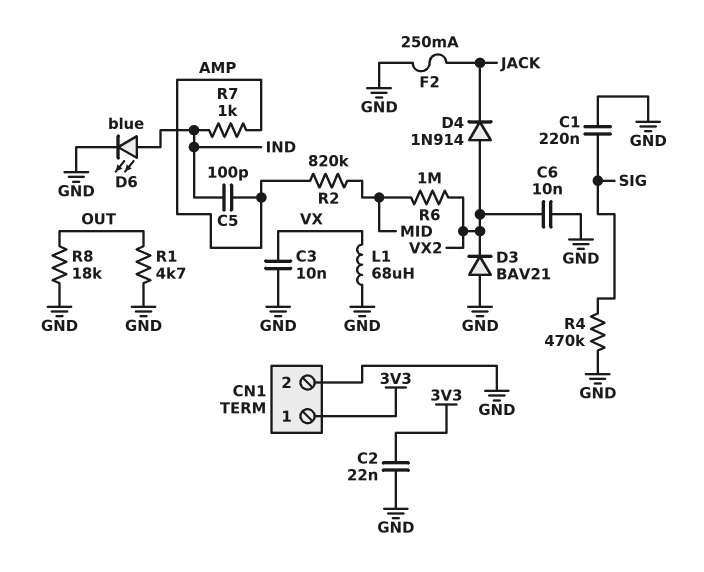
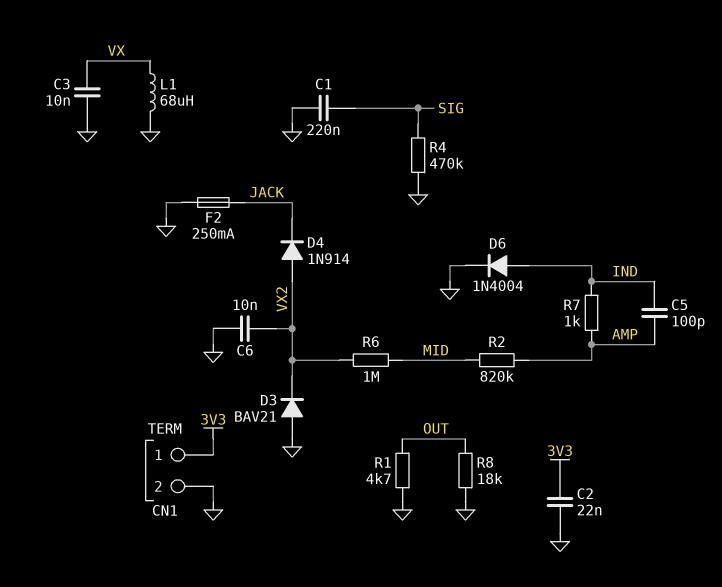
D6: LED blue (A IND, K GND) -> diode 1N4004 (A IND, K GND)

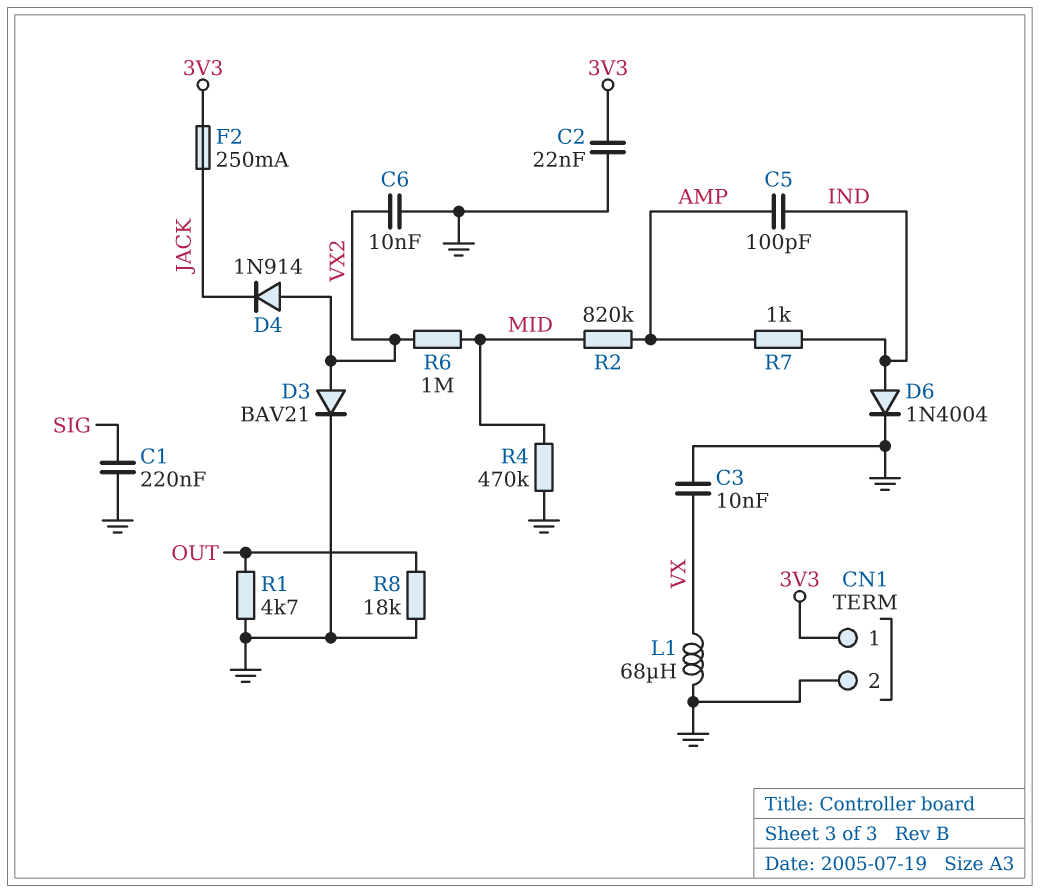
D3: diode BAV21 (A GND, K VX2) -> diode BAV21 (A VX2, K GND)
F2: 250mA (GND, JACK) -> 250mA (3V3, JACK)
R4: 470k (GND, SIG) -> 470k (GND, MID)

